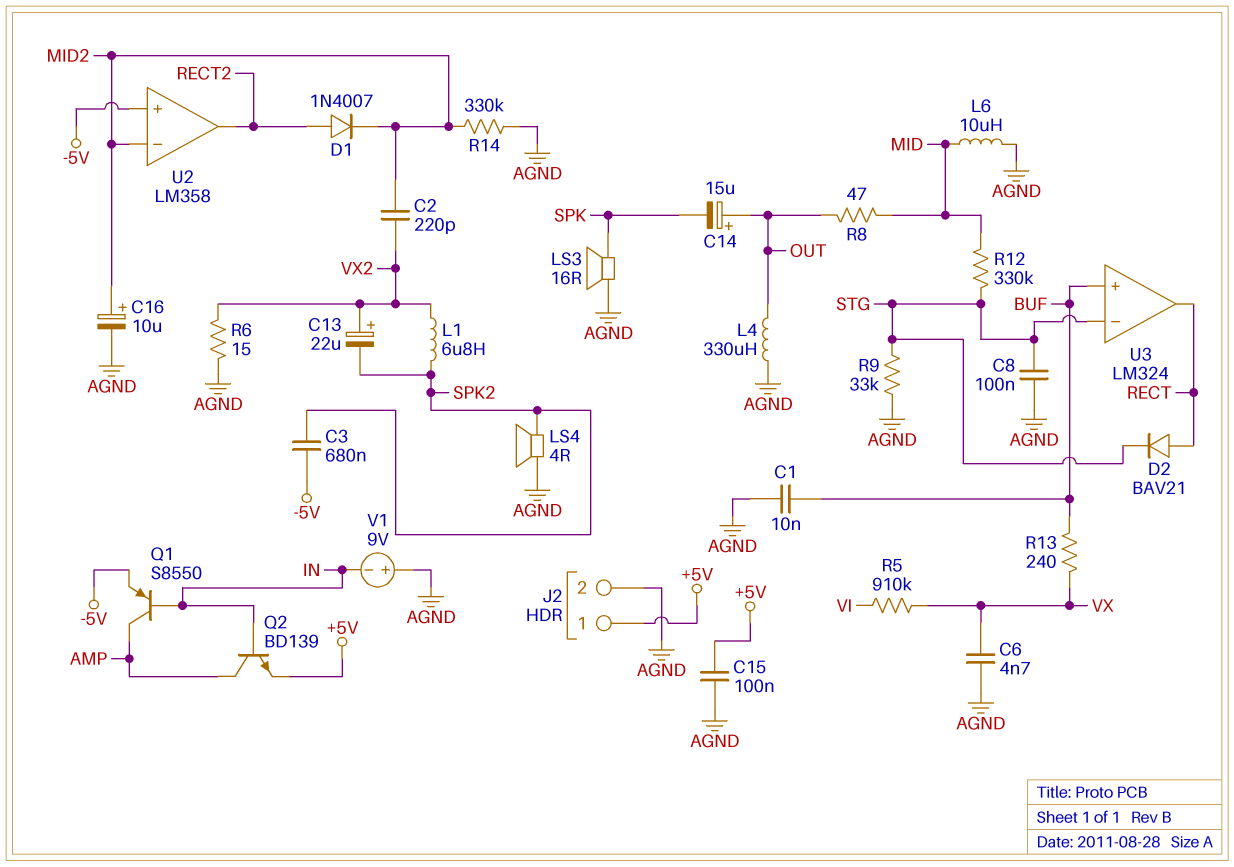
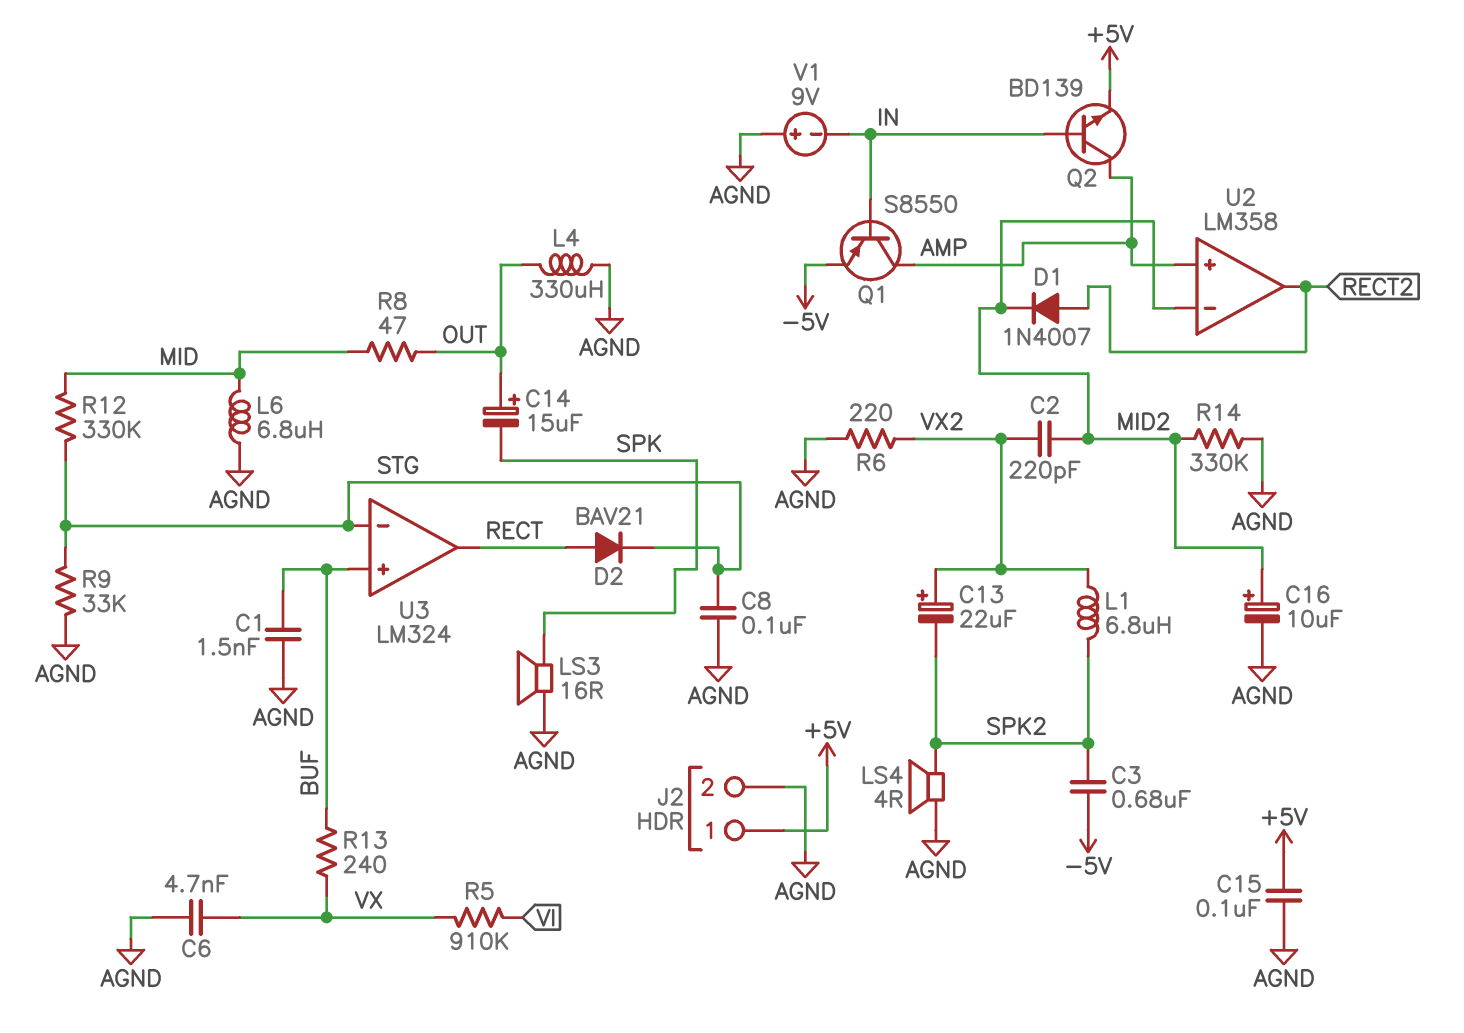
C1: 10nF (AGND, BUF) -> 1.5nF (AGND, BUF)
L6: 10uH (AGND, MID) -> 6.8uH (AGND, MID)
R6: 15 (AGND, VX2) -> 220 (AGND, VX2)
U2 pin in+: -5V -> AMP

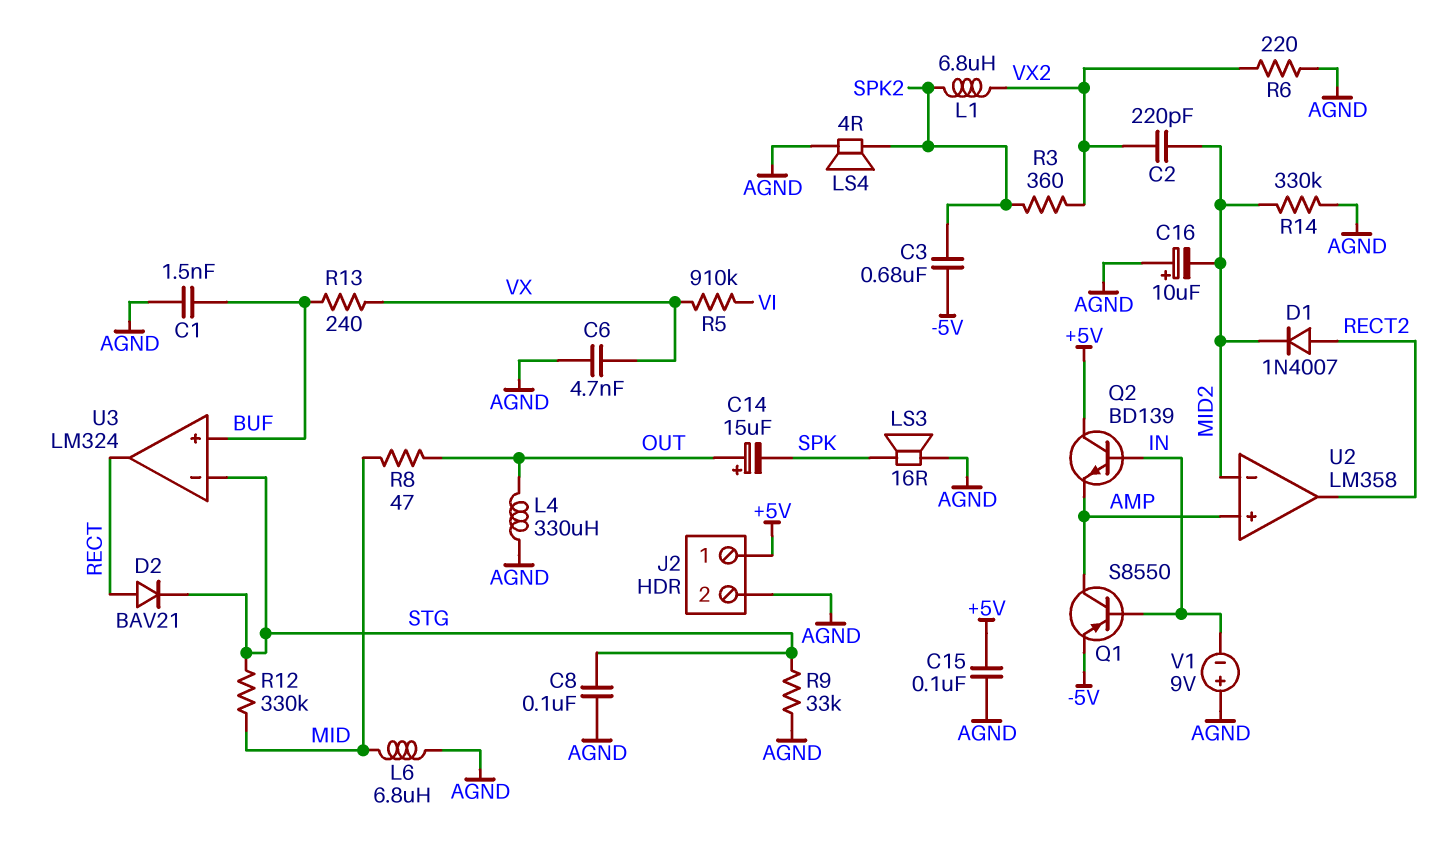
C13: 22uF (plus VX2, minus SPK2) -> none
C16: 10uF (plus MID2, minus AGND) -> 10uF (plus AGND, minus MID2)
Q2: NPN BD139 (B IN, C AMP, E +5V) -> NPN BD139 (B IN, C +5V, E AMP)
R3: none -> 360 (SPK2, VX2)

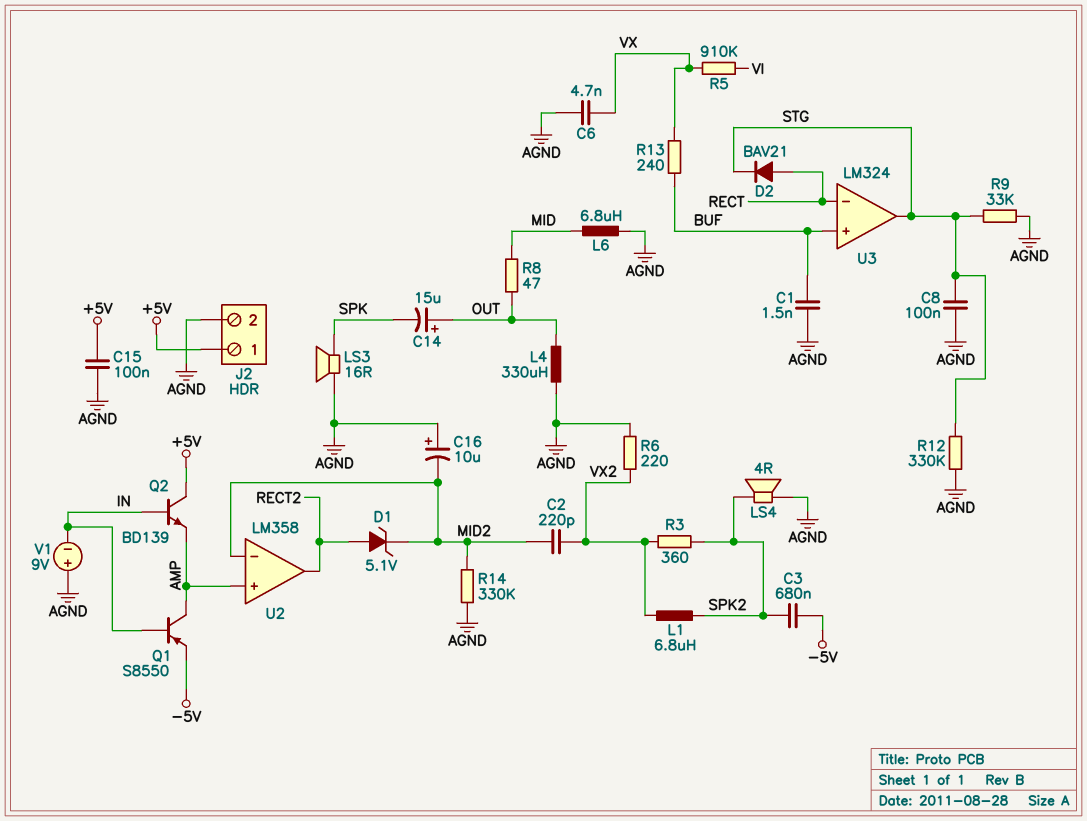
D1: diode 1N4007 (A RECT2, K MID2) -> zener 5.1V (A RECT2, K MID2)
R12: 330k (MID, STG) -> 330k (AGND, STG)
U3 pin in-: STG -> RECT
U3 pin out: RECT -> STG

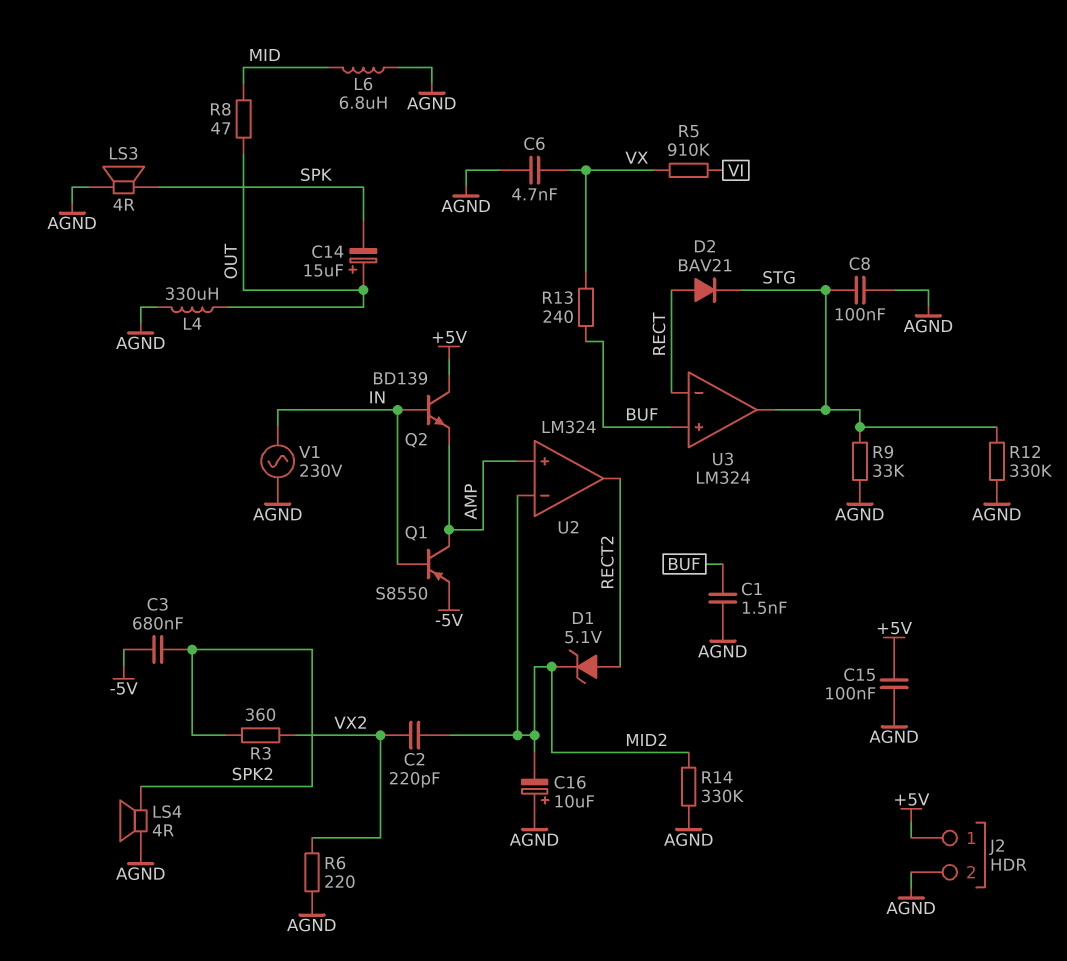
L1: 6.8uH (SPK2, VX2) -> none
LS3: speaker 16R (AGND, SPK) -> speaker 4R (AGND, SPK)
U2: LM358 -> LM324
V1: 9V (plus AGND, minus IN) -> AC 230V (AGND, IN)

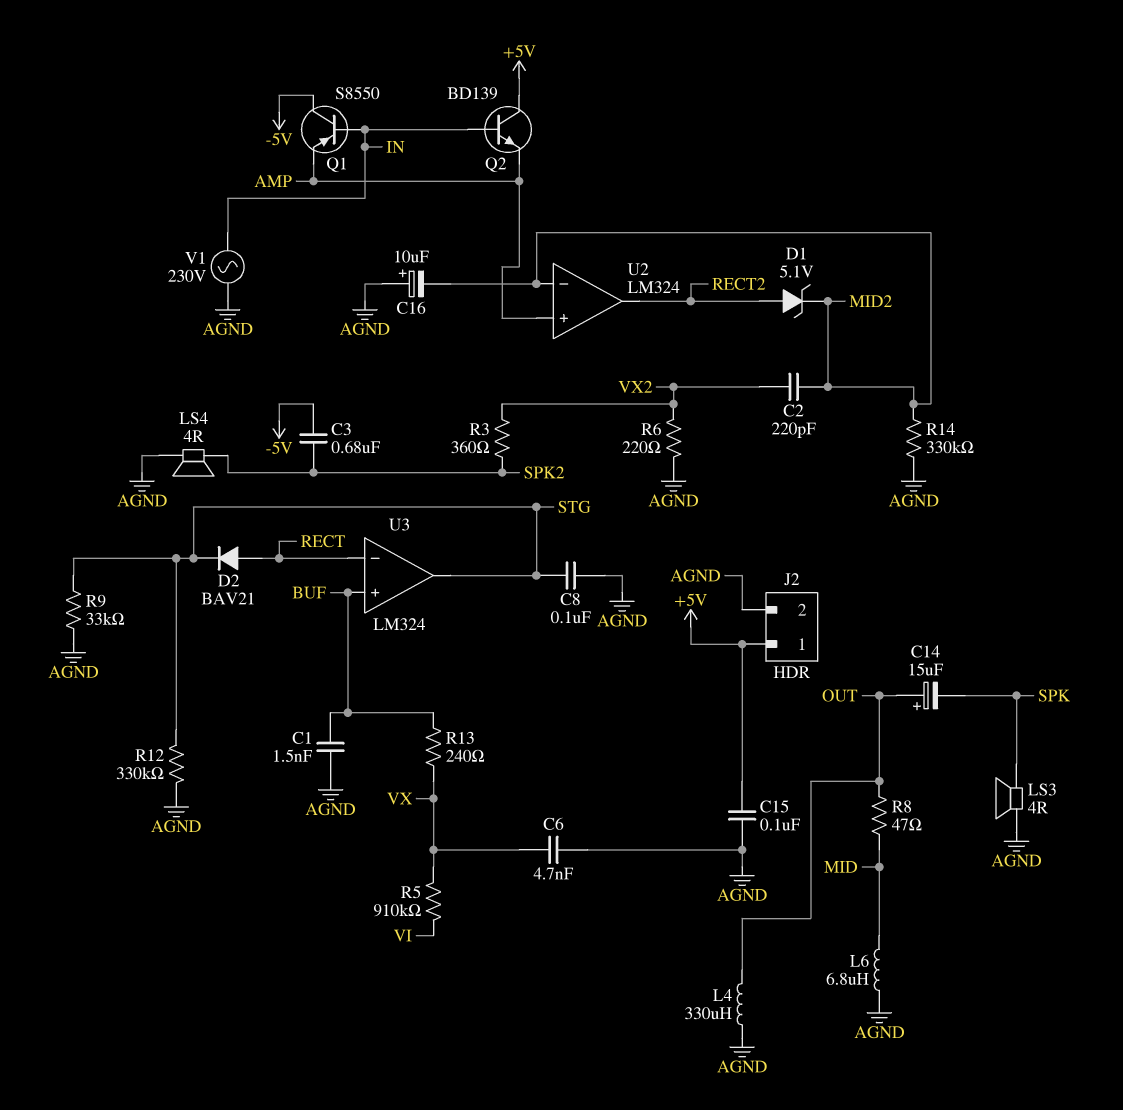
Q1: PNP S8550 (B IN, C AMP, E -5V) -> PNP S8550 (B IN, C -5V, E AMP)

